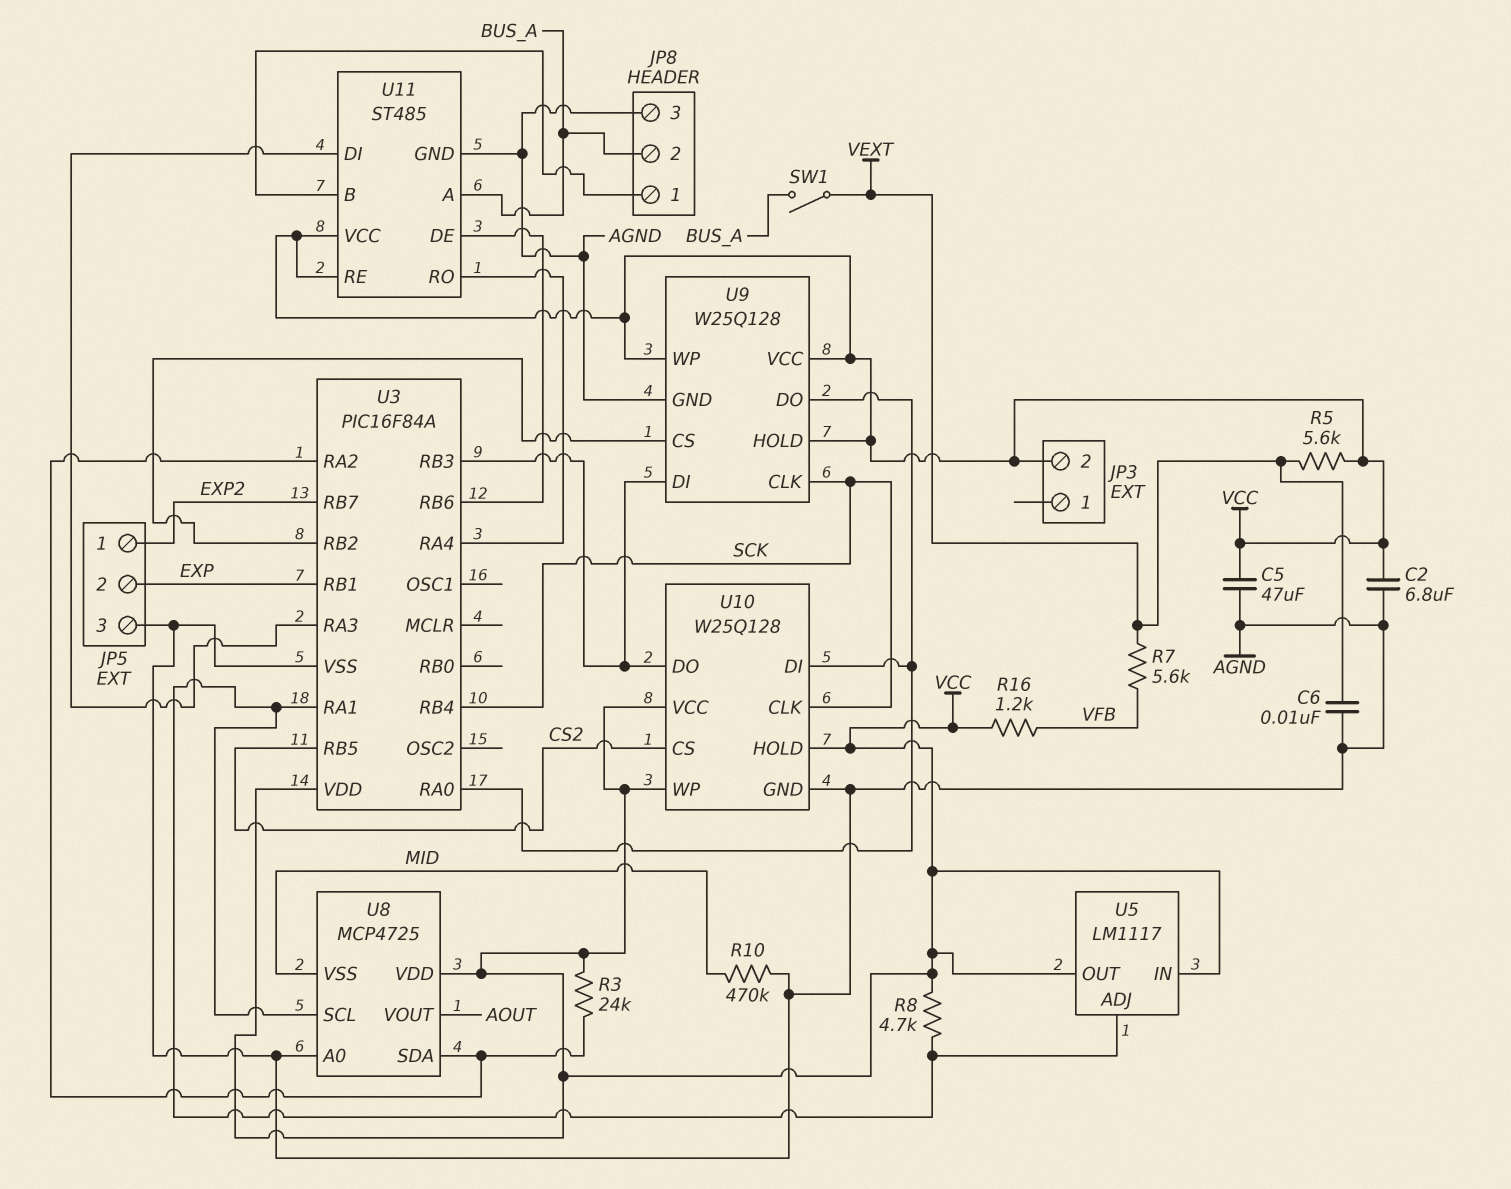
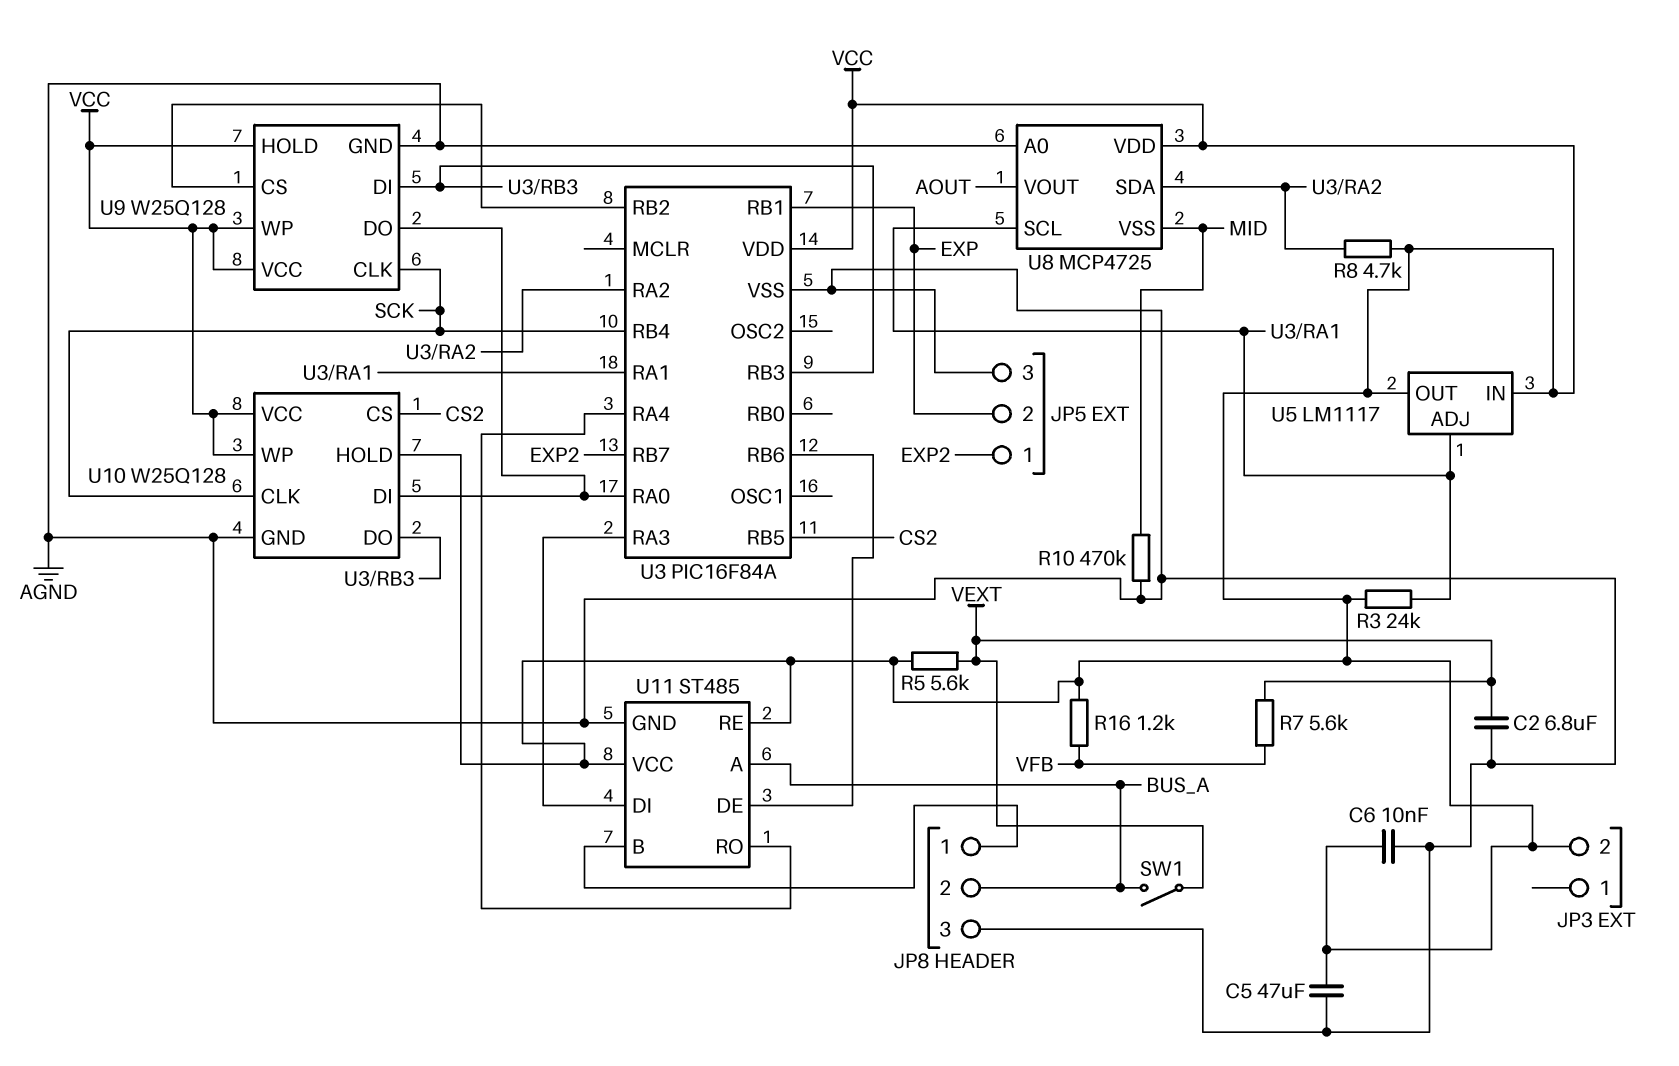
C2: 6.8uF (AGND, VCC) -> 6.8uF (AGND, VEXT)
C6: 10nF (AGND, VEXT) -> 10nF (AGND, VCC)
R3: 24k (U3/RA2, VCC) -> 24k (U3/RA1, VCC)
R8: 4.7k (U3/RA1, VCC) -> 4.7k (U3/RA2, VCC)

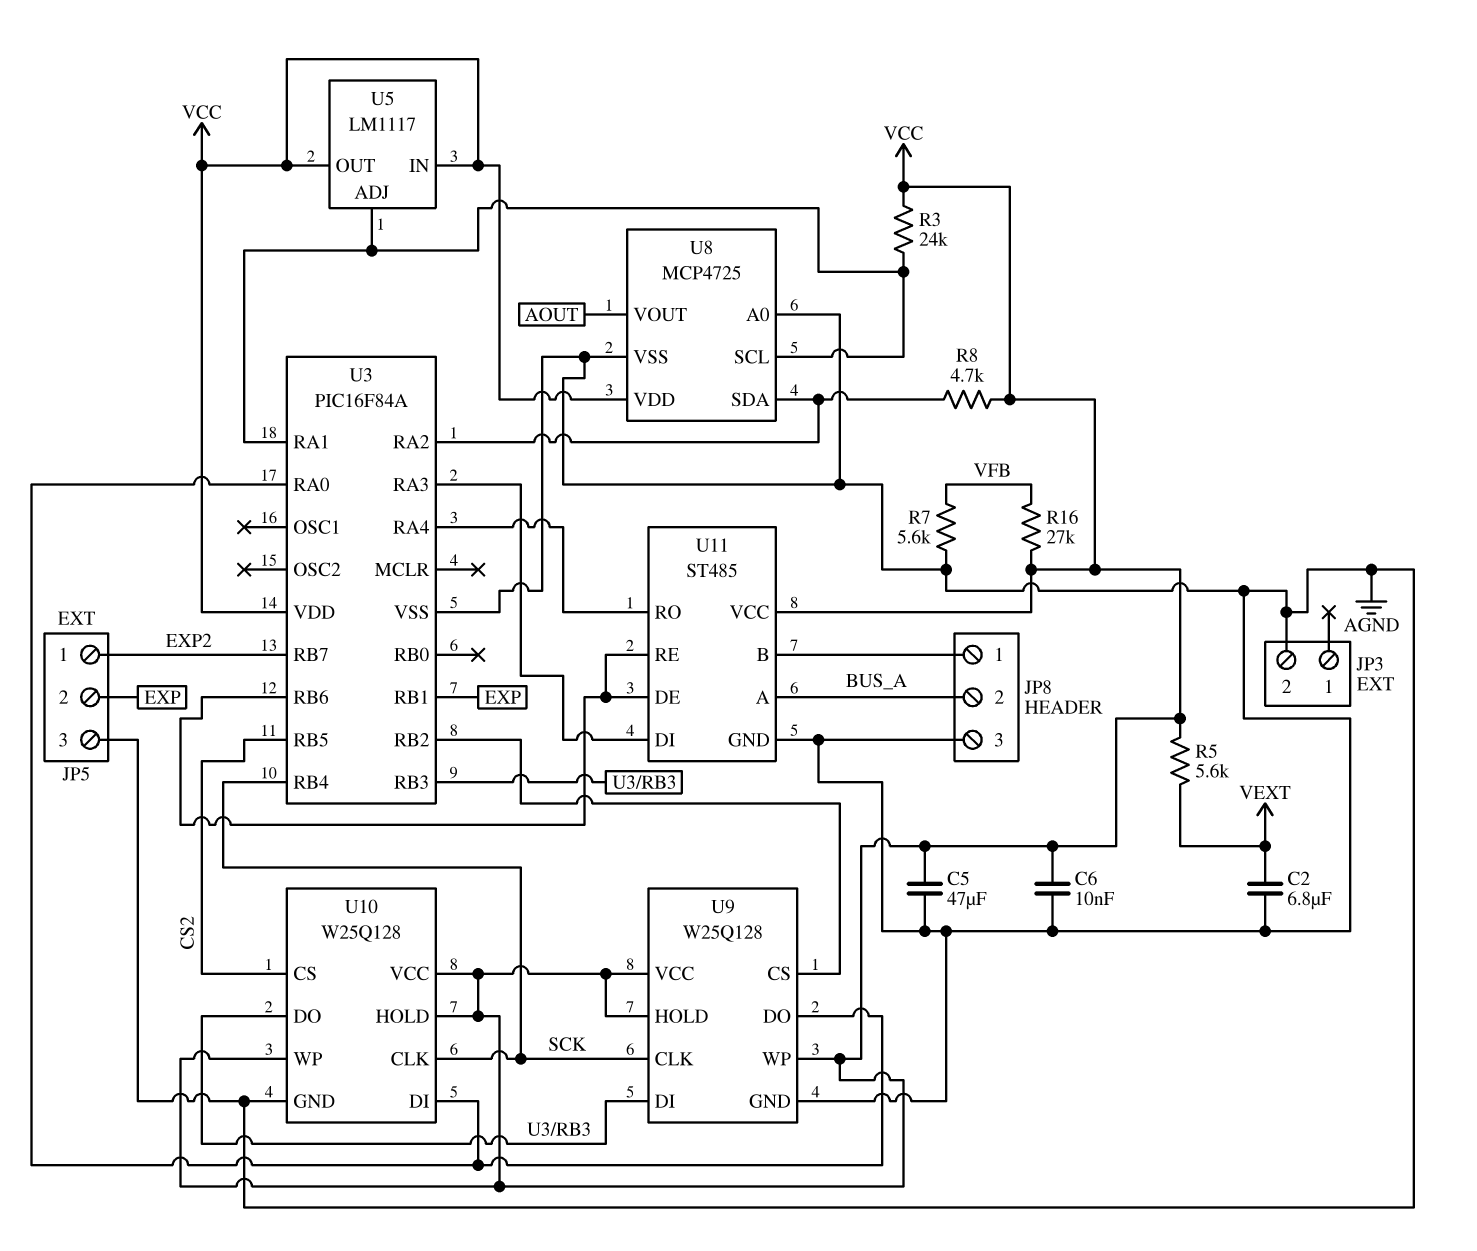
JP3 pin 2: VCC -> AGND
R7: 5.6k (VEXT, VFB) -> 5.6k (AGND, VFB)
R10: 470k (AGND, MID) -> none
R16: 1.2k (VCC, VFB) -> 27k (VCC, VFB)
SW1: switch (BUS_A, VEXT) -> none
U8 pin VSS: MID -> AGND
U11 pin RE: VCC -> U3/RB6

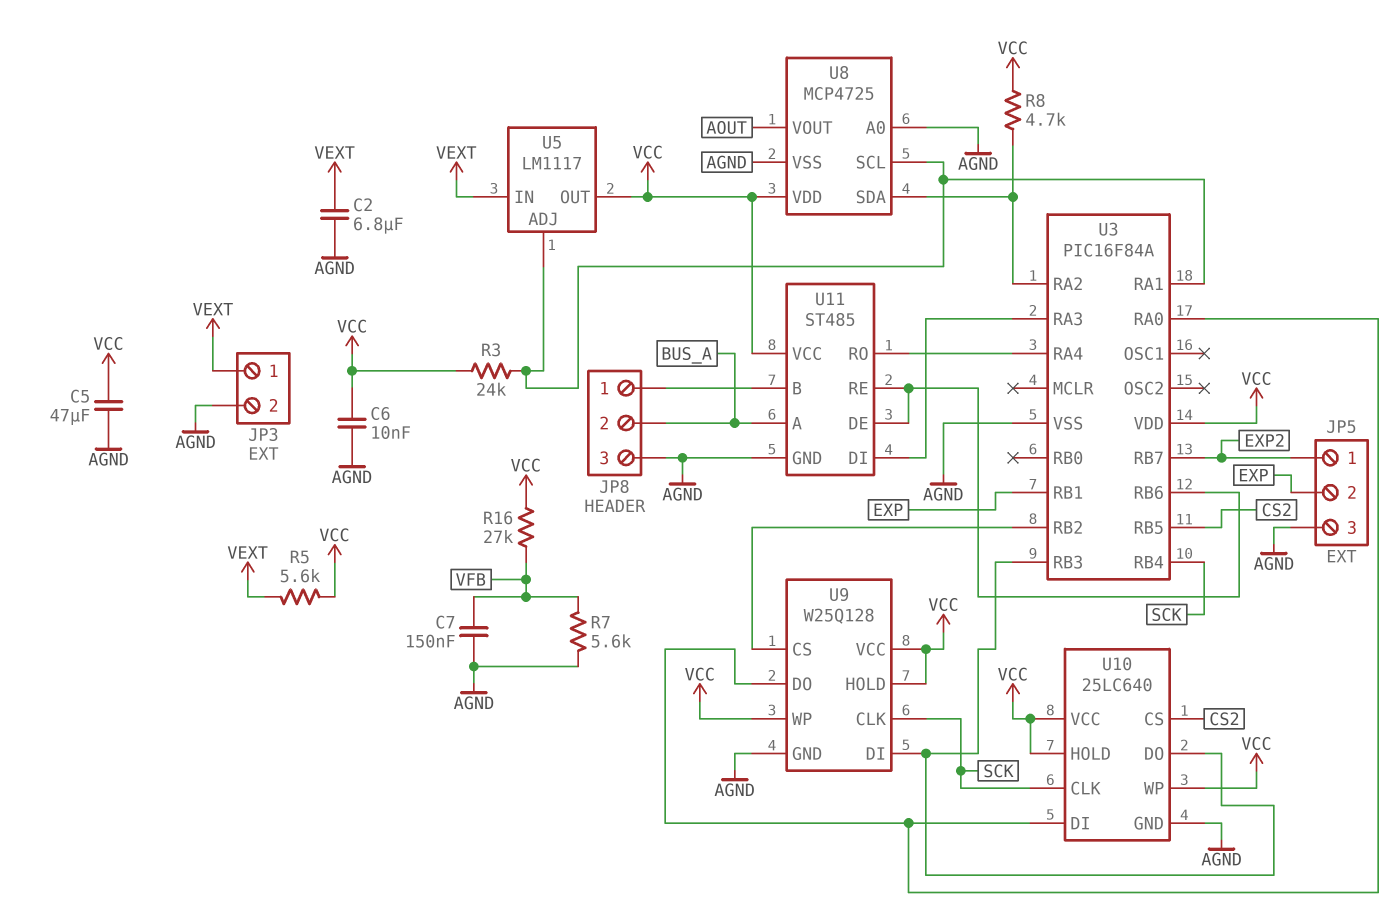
C7: none -> 150nF (AGND, VFB)
JP3 pin 1: none -> VEXT
U5 pin IN: VCC -> VEXT
U10: W25Q128 -> 25LC640

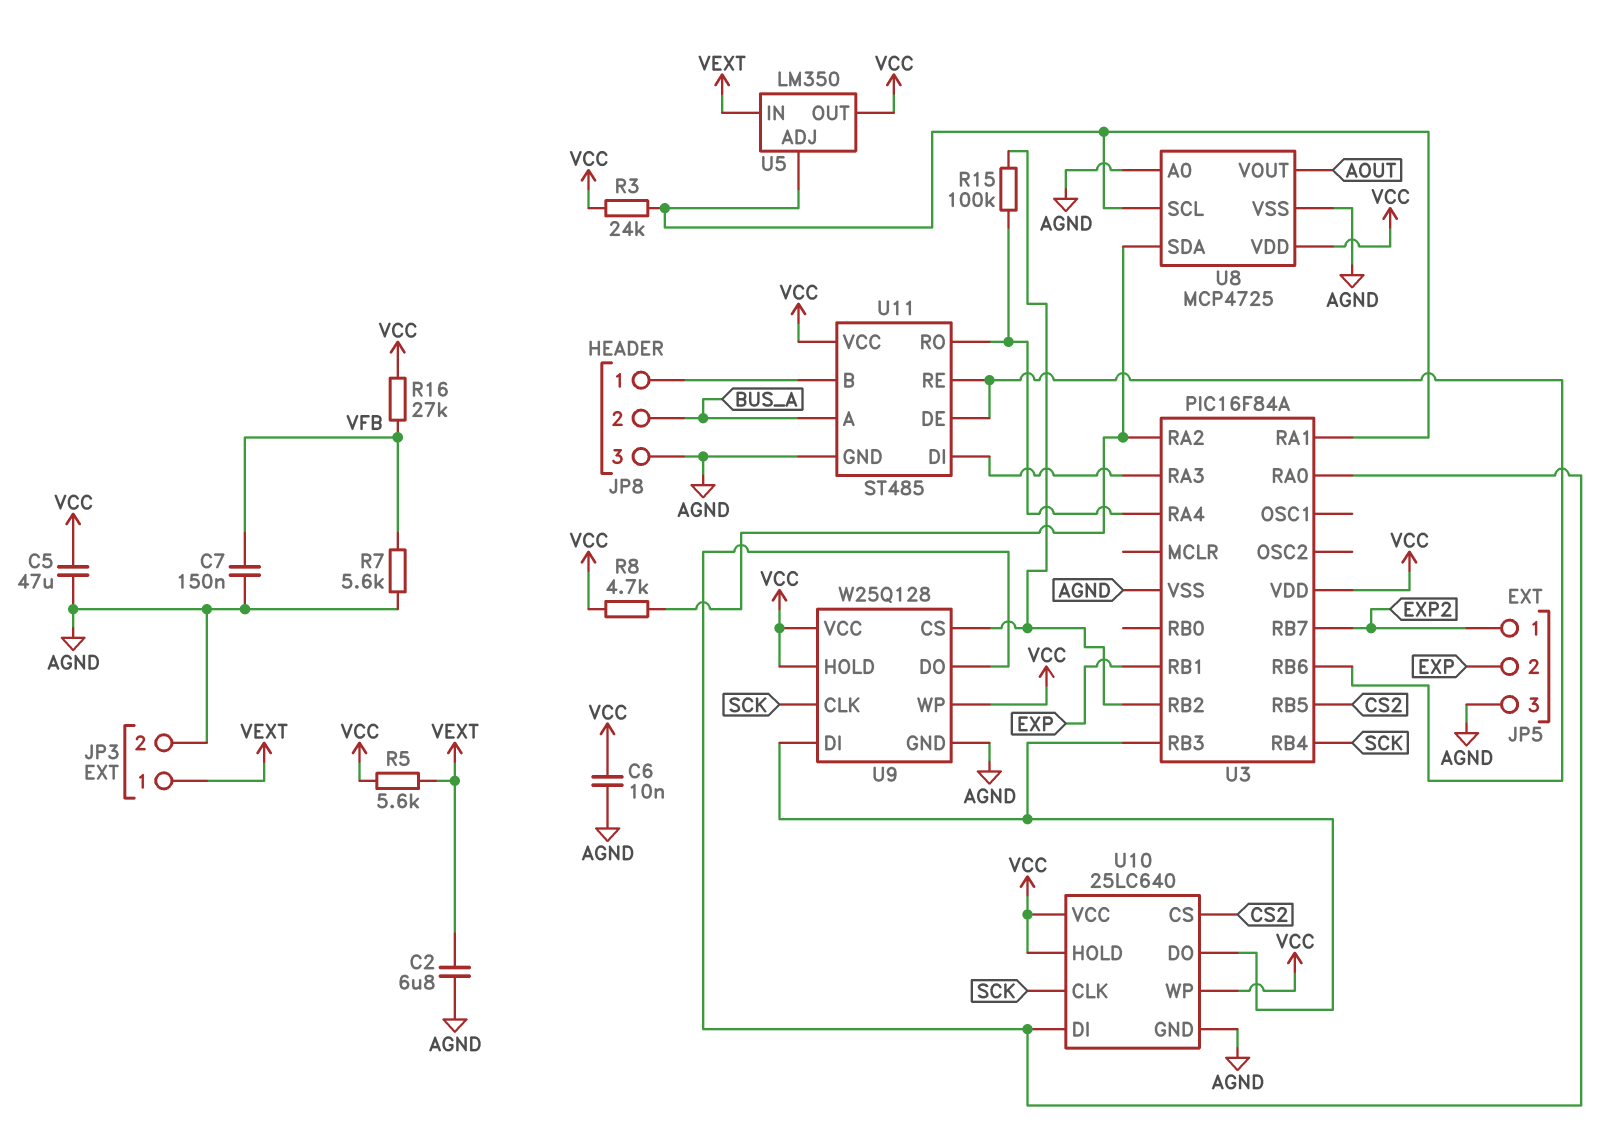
R15: none -> 100k (U3/RA4, U3/RB2)
U5: LM1117 -> LM350

